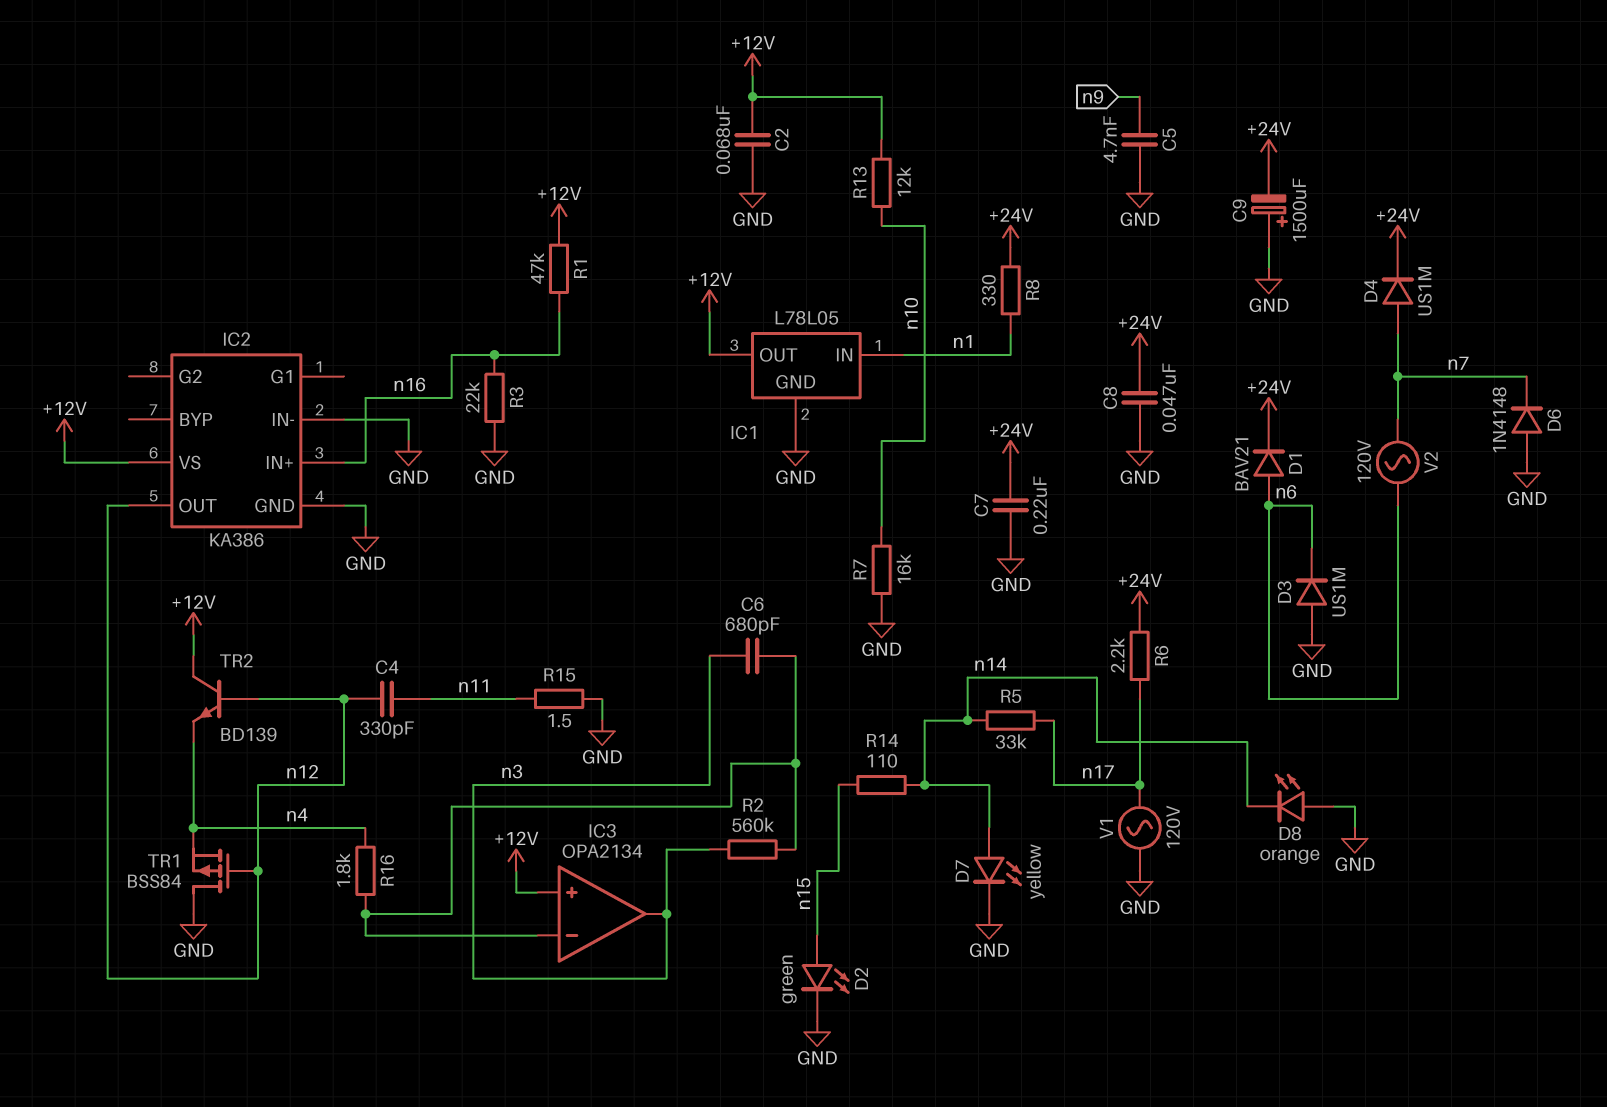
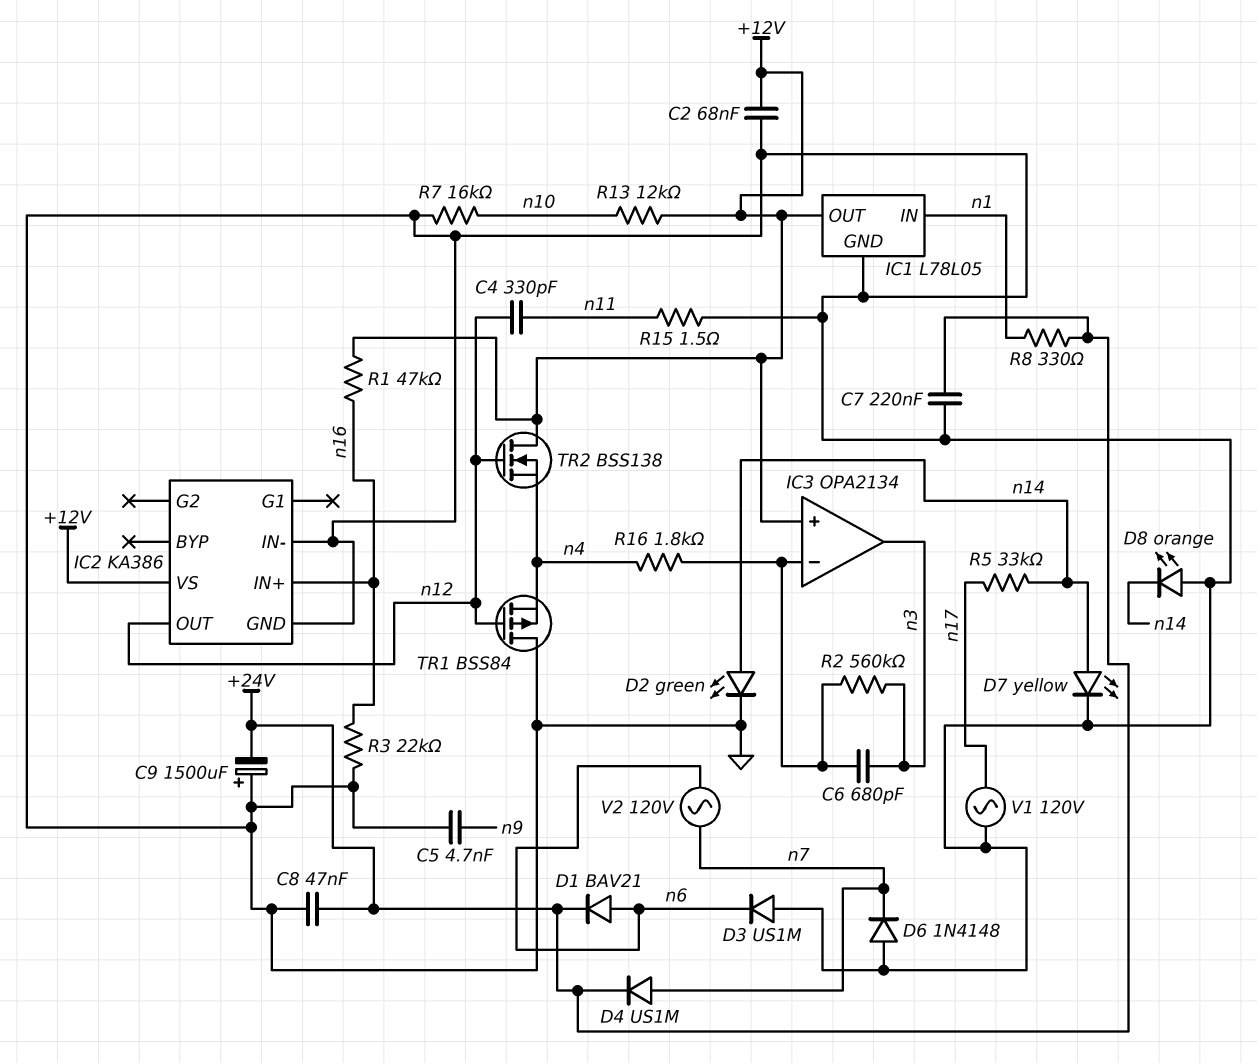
D2: LED green (A n15, K GND) -> LED green (A n14, K GND)
R6: 2.2k (+24V, n17) -> none
R14: 110 (n14, n15) -> none
TR2: NPN BD139 (B n12, C +12V, E n4) -> NMOS BSS138 (G n12, D +12V, S n4)

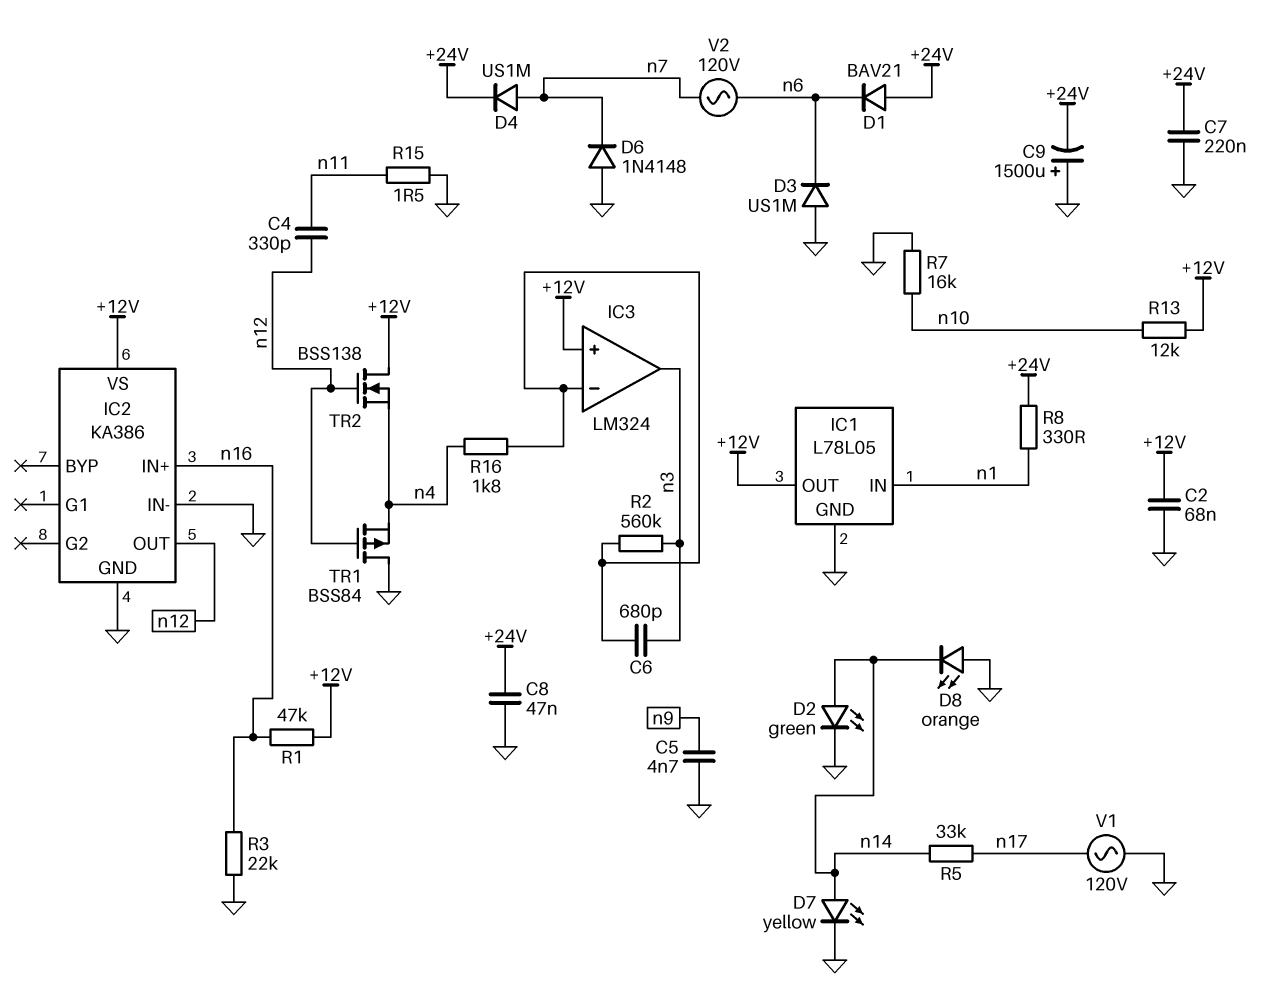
D1: diode BAV21 (A n6, K +24V) -> diode BAV21 (A +24V, K n6)
IC3: OPA2134 -> LM324

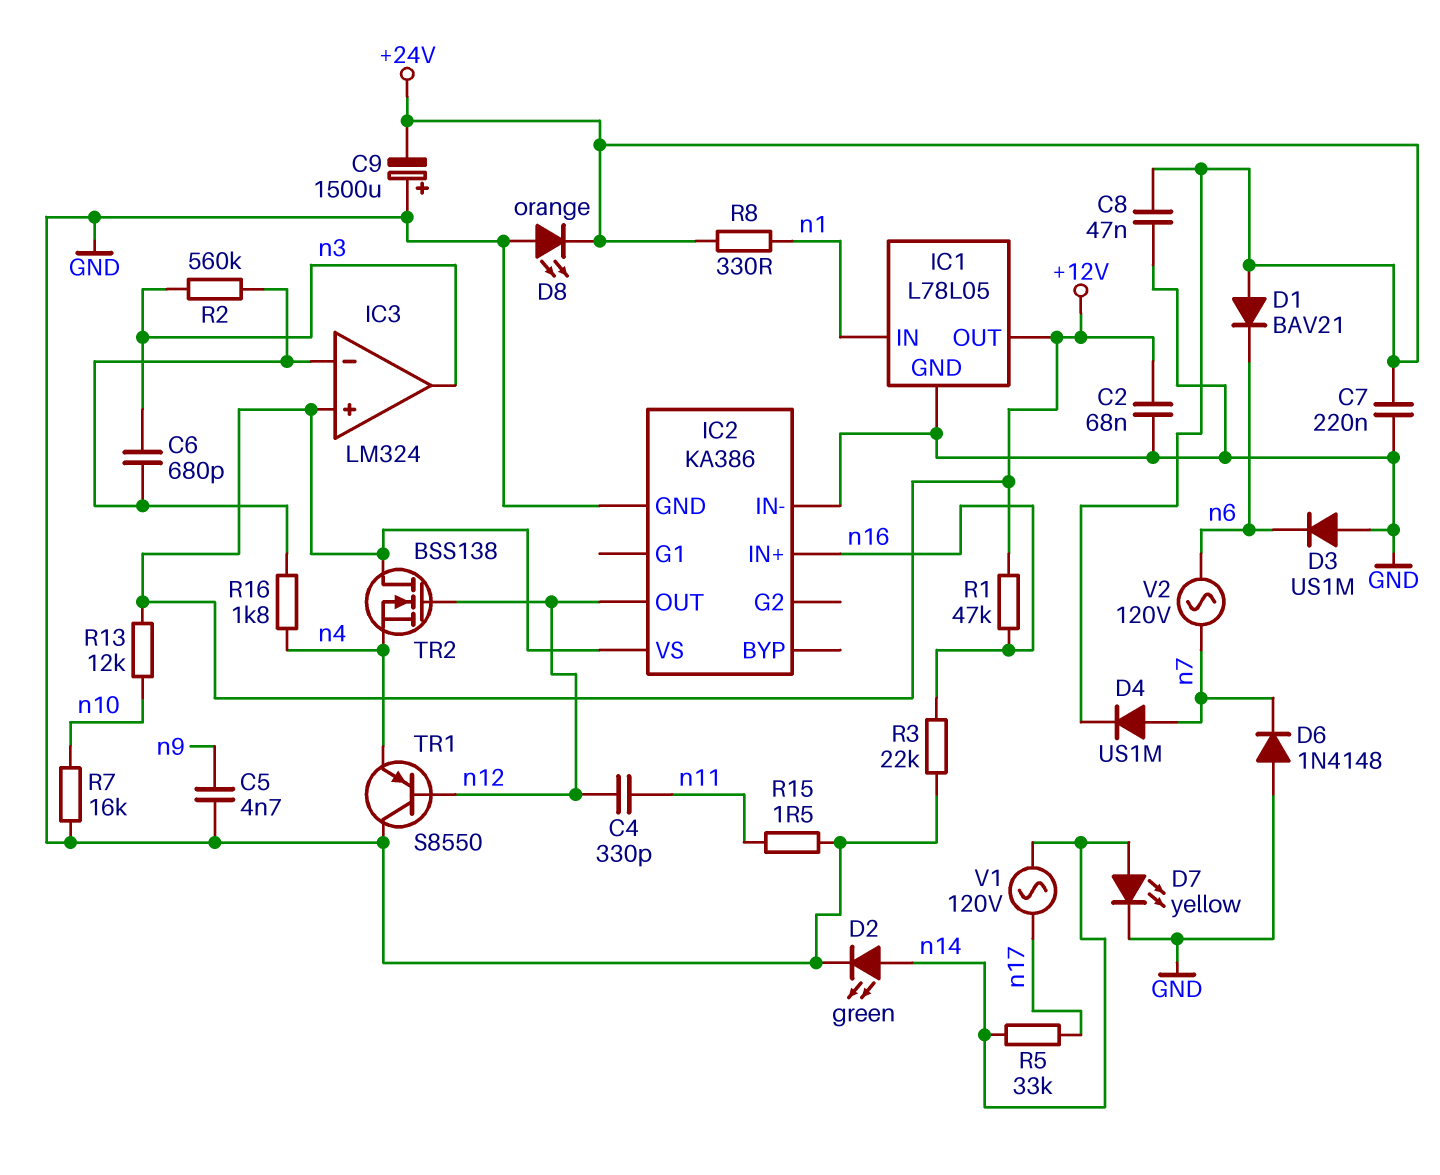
D8: LED orange (A GND, K n14) -> LED orange (A GND, K +24V)
TR1: PMOS BSS84 (G n12, D GND, S n4) -> PNP S8550 (B n12, C GND, E n4)
V1: AC 120V (GND, n17) -> AC 120V (n14, n17)

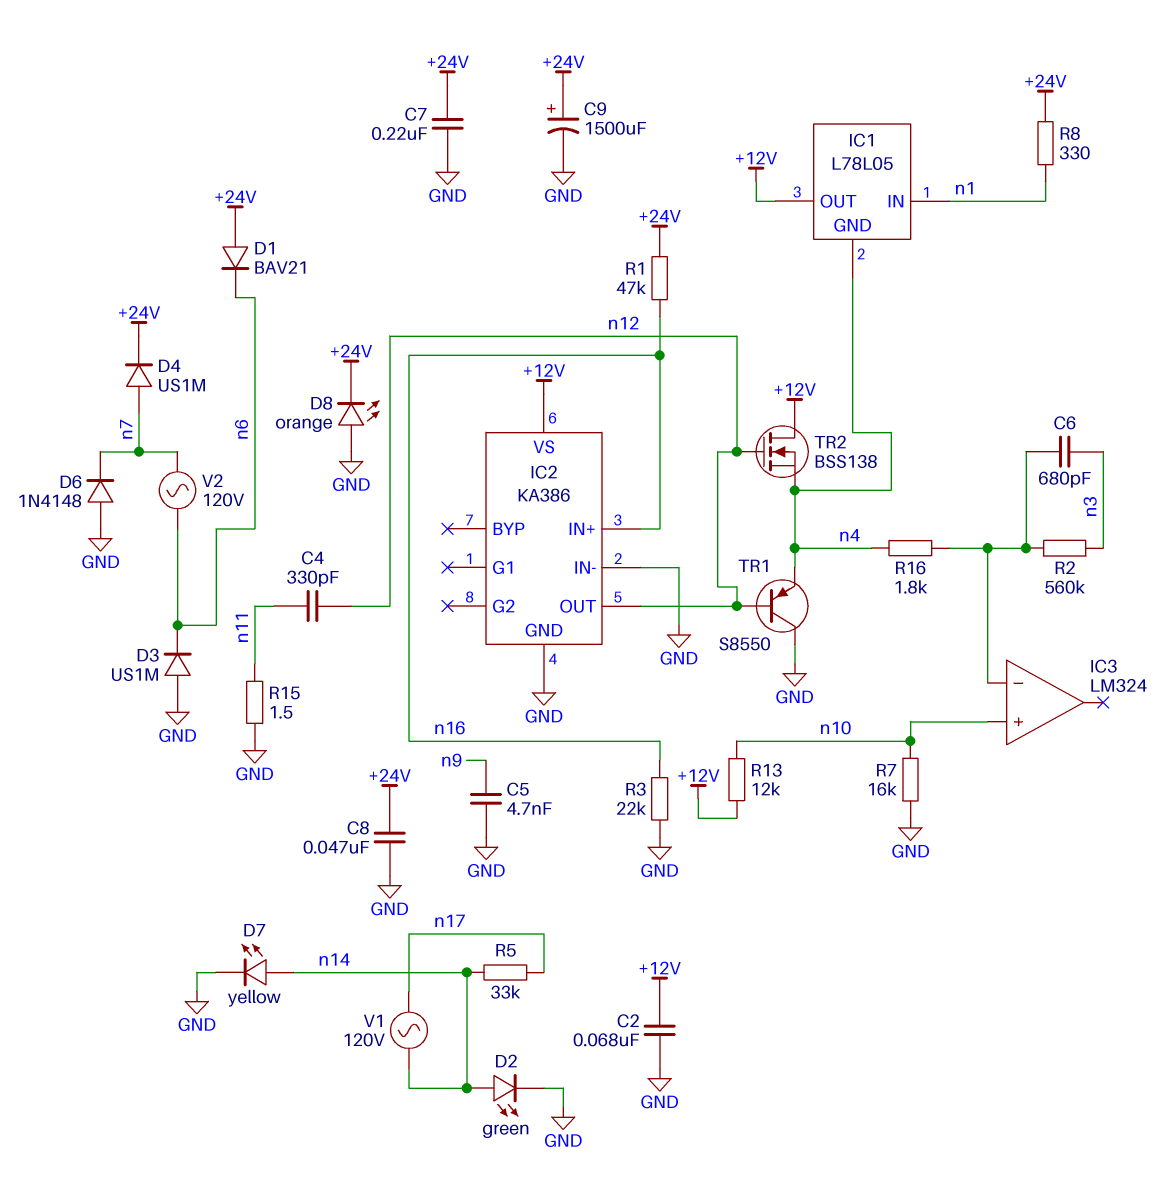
C9: 1500uF (plus GND, minus +24V) -> 1500uF (plus +24V, minus GND)
IC1 pin GND: GND -> n4
IC3 pin in+: +12V -> n10
IC3 pin out: n3 -> none
R1: 47k (+12V, n16) -> 47k (+24V, n16)

